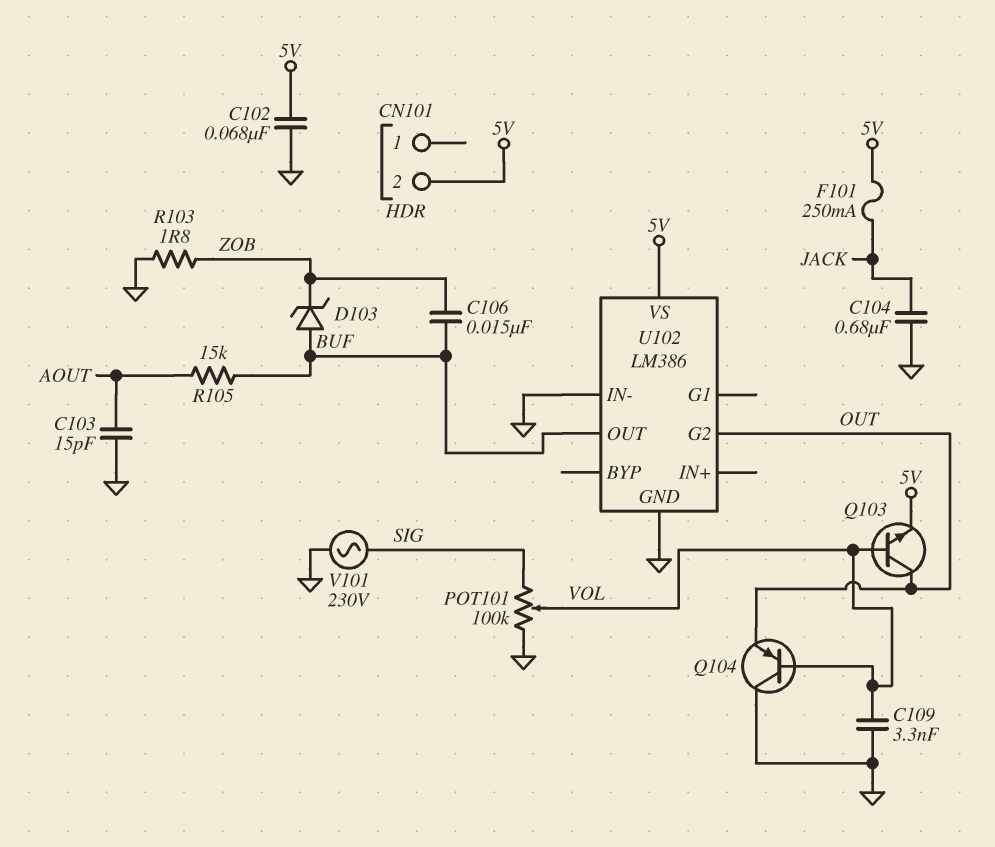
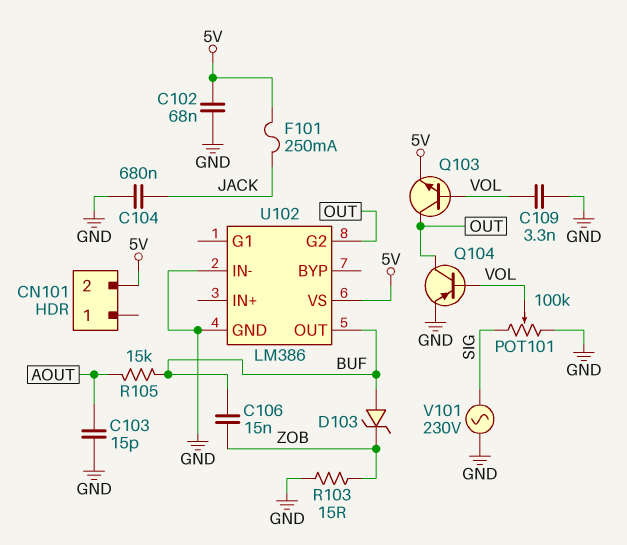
Q104: PNP (B VOL, C GND, E OUT) -> PNP (B VOL, C OUT, E GND)
R103: 1.8 (GND, ZOB) -> 15 (GND, ZOB)

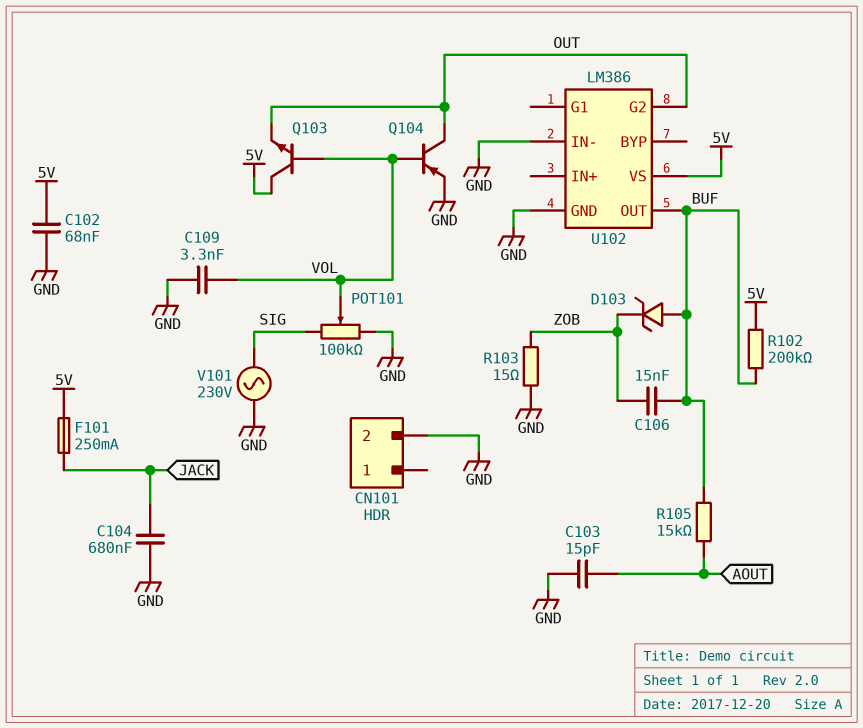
CN101 pin 2: 5V -> GND
Q103: NPN (B VOL, C OUT, E 5V) -> NPN (B VOL, C 5V, E OUT)
R102: none -> 200k (5V, BUF)

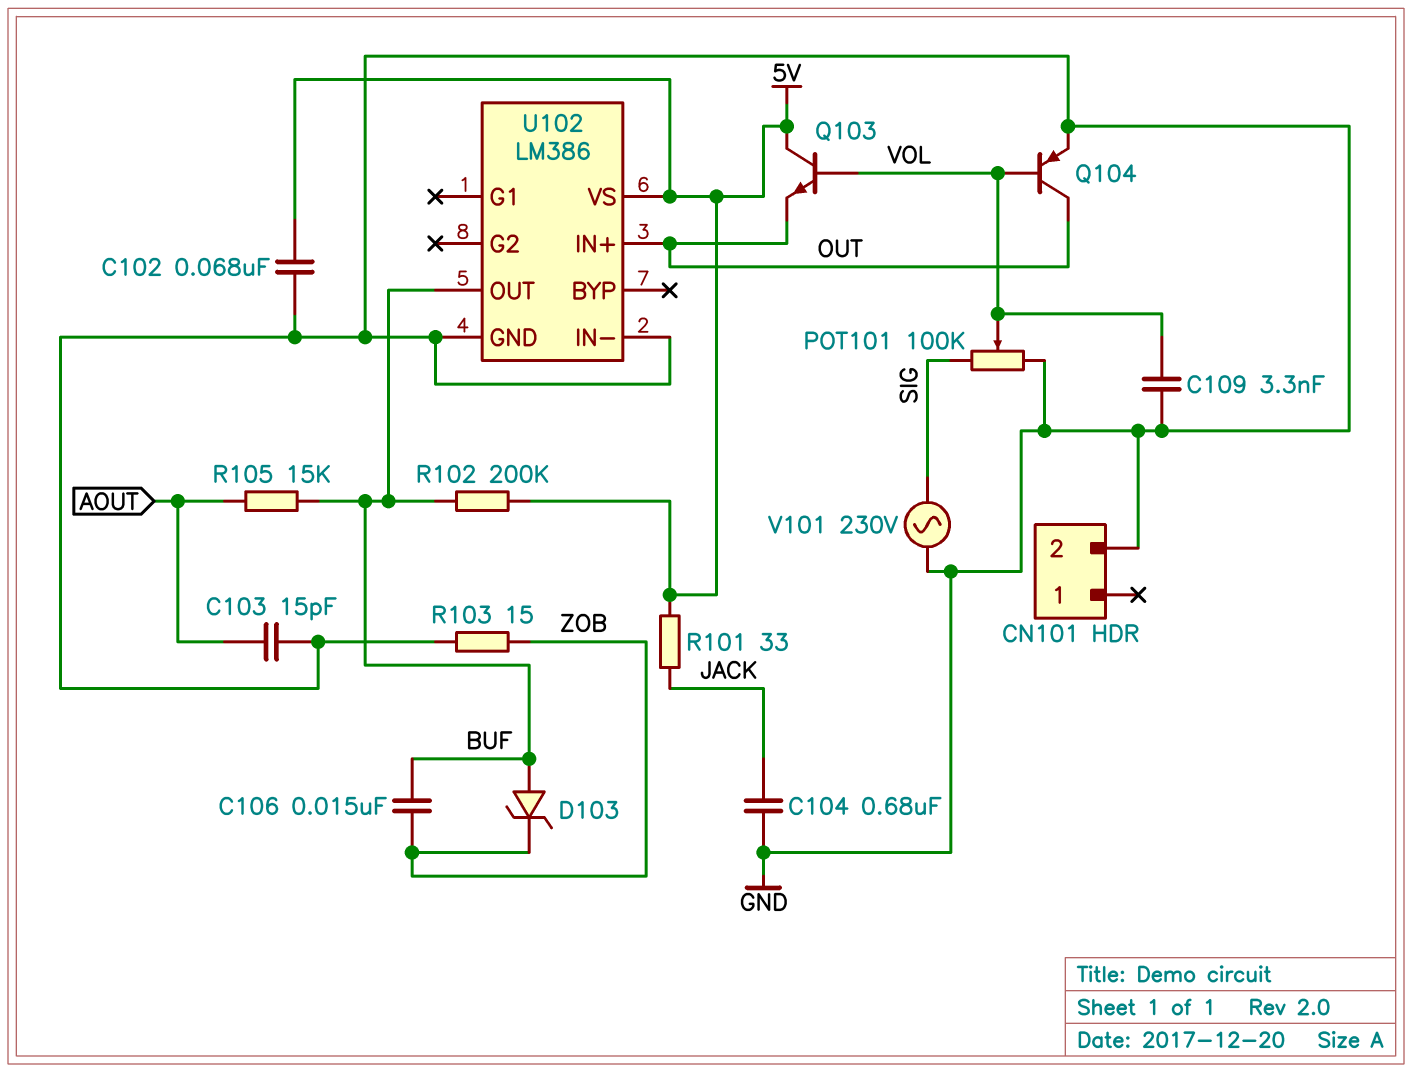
F101: 250mA (5V, JACK) -> none
R101: none -> 33 (5V, JACK)
U102 pin G2: OUT -> none
U102 pin IN+: none -> OUT

